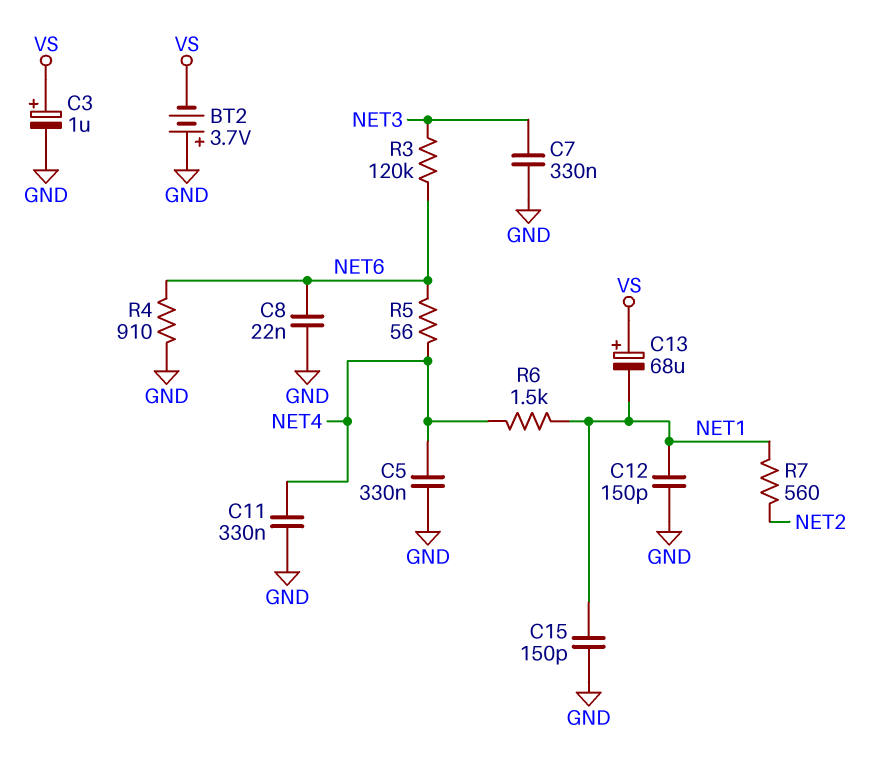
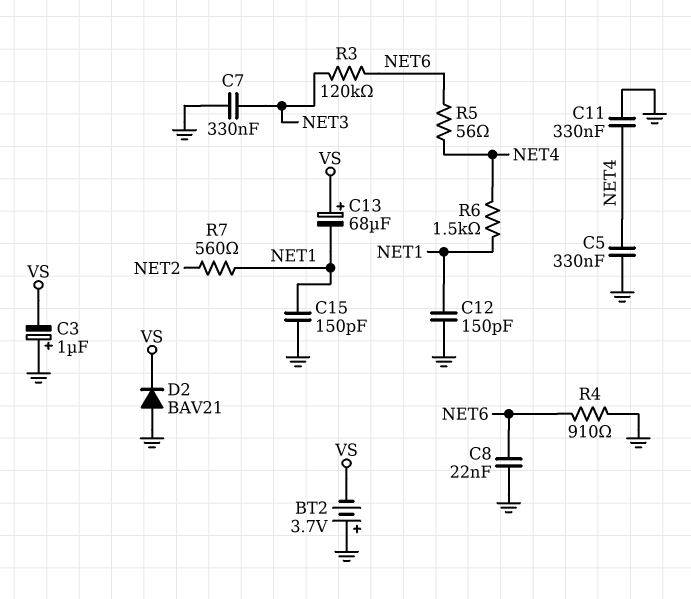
C3: 1uF (plus VS, minus GND) -> 1uF (plus GND, minus VS)
D2: none -> diode BAV21 (A GND, K VS)

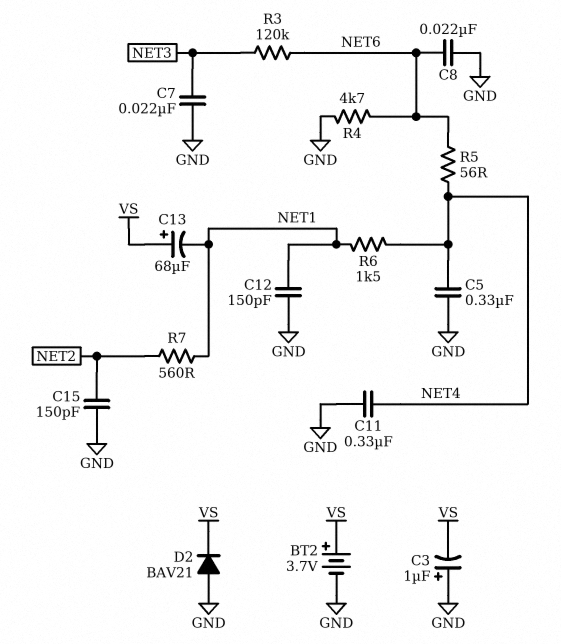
BT2: 3.7V (plus GND, minus VS) -> 3.7V (plus VS, minus GND)
C7: 330nF (GND, NET3) -> 22nF (GND, NET3)
C15: 150pF (GND, NET1) -> 150pF (GND, NET2)
R4: 910 (GND, NET6) -> 4.7k (GND, NET6)

